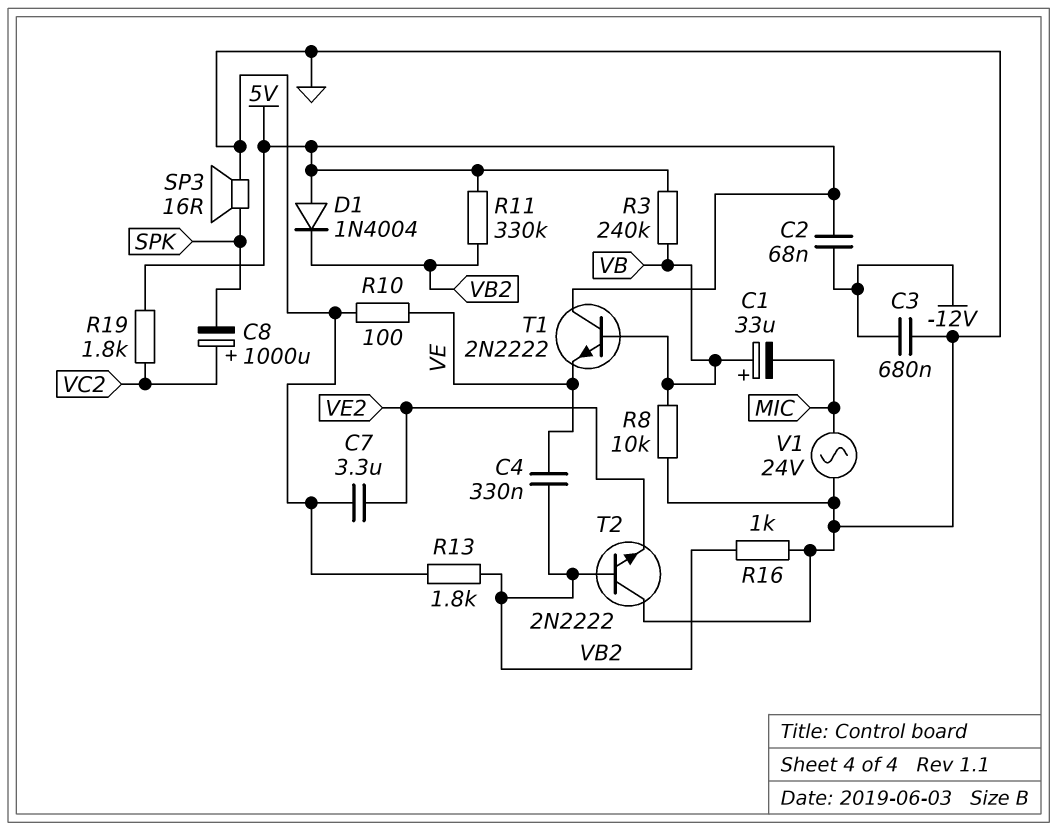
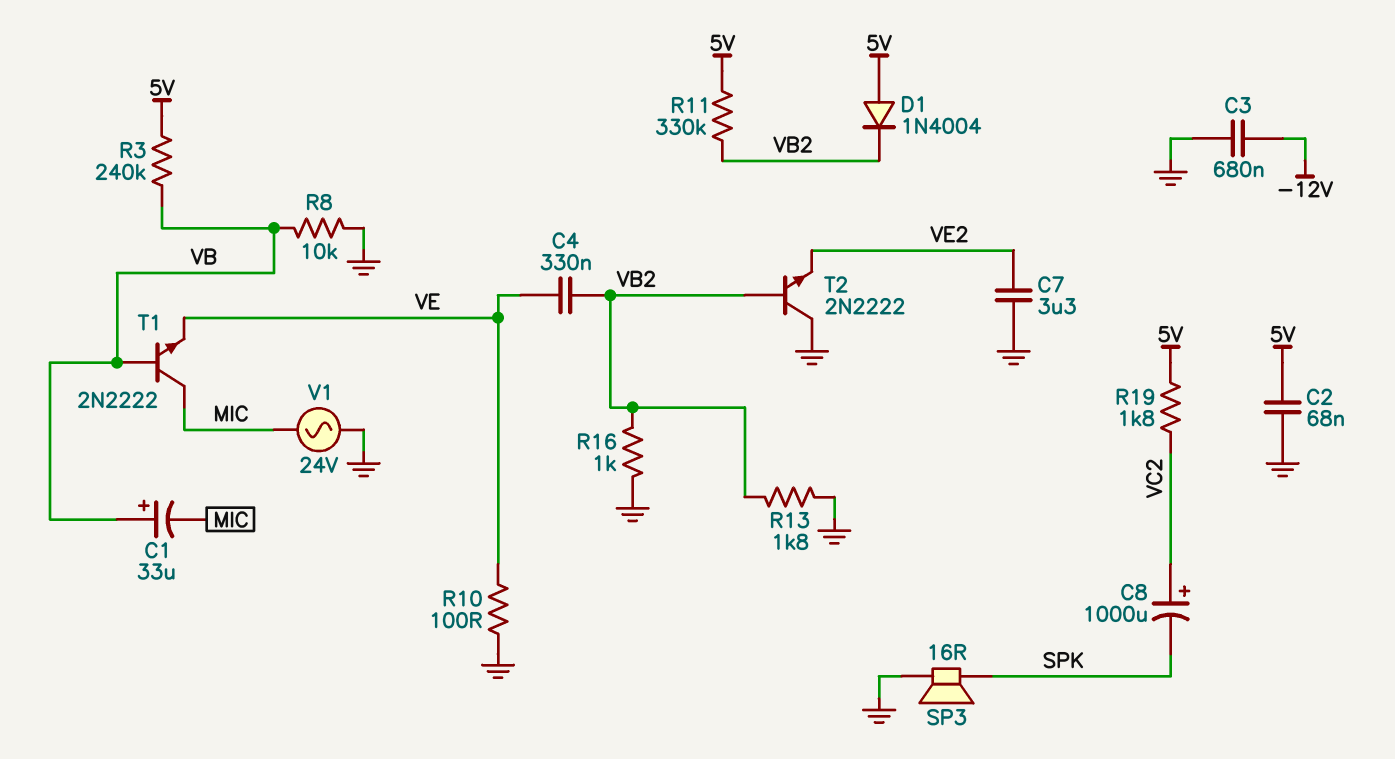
C2: 68nF (-12V, 5V) -> 68nF (5V, GND)
T1: NPN 2N2222 (B VB, C 5V, E VE) -> NPN 2N2222 (B VB, C MIC, E VE)

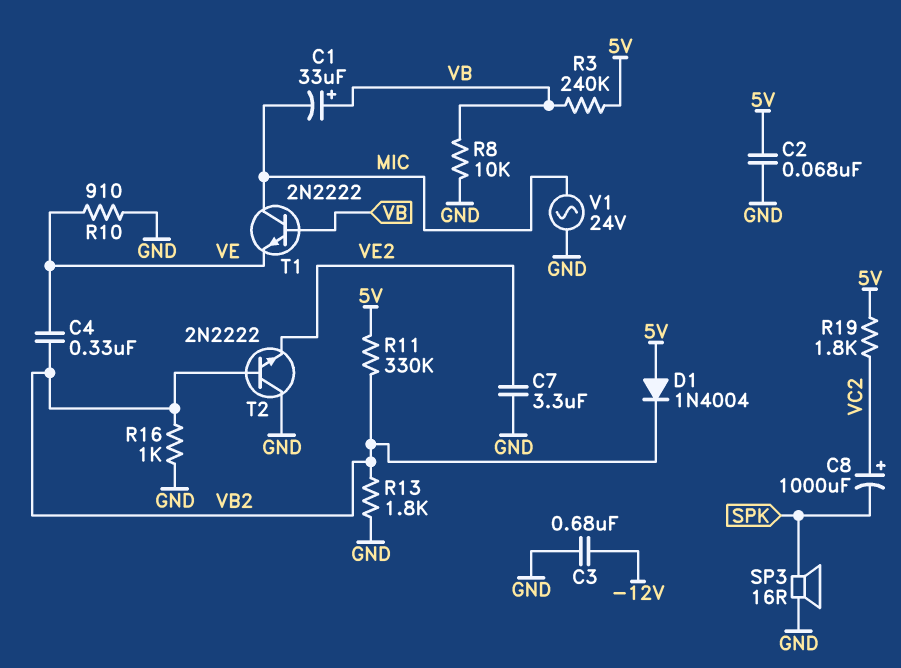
R10: 100 (GND, VE) -> 910 (GND, VE)

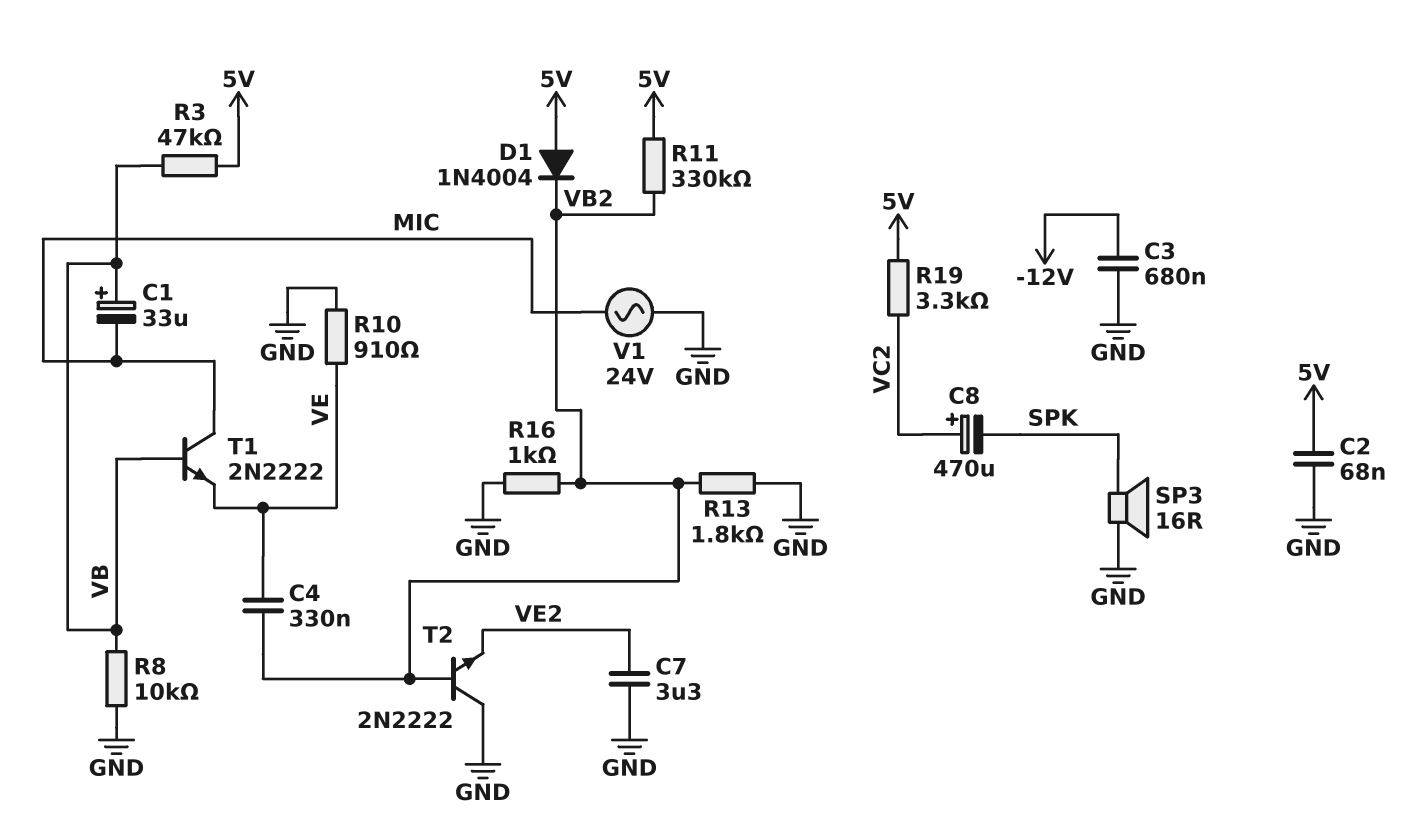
C8: 1000uF (plus VC2, minus SPK) -> 470uF (plus VC2, minus SPK)
R3: 240k (5V, VB) -> 47k (5V, VB)
R19: 1.8k (5V, VC2) -> 3.3k (5V, VC2)

